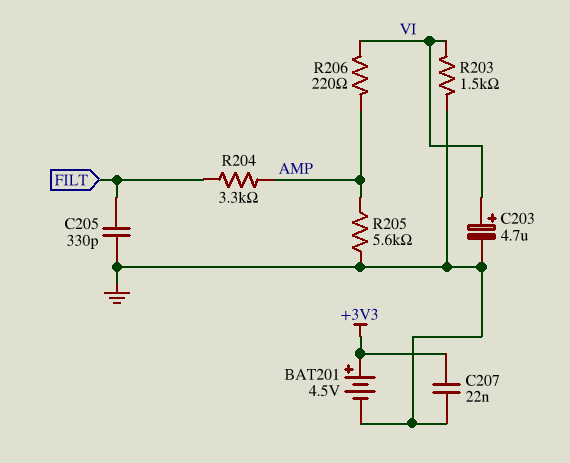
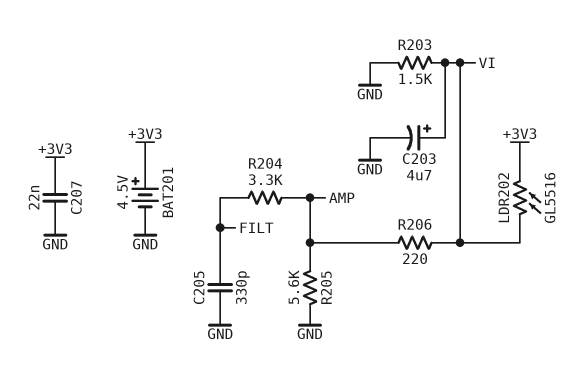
LDR202: none -> GL5516 (+3V3, VI)

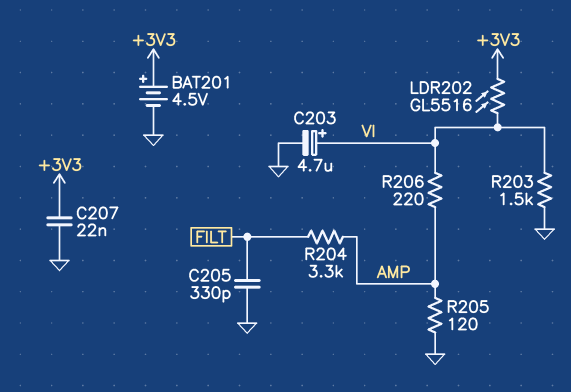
R205: 5.6k (AMP, GND) -> 120 (AMP, GND)

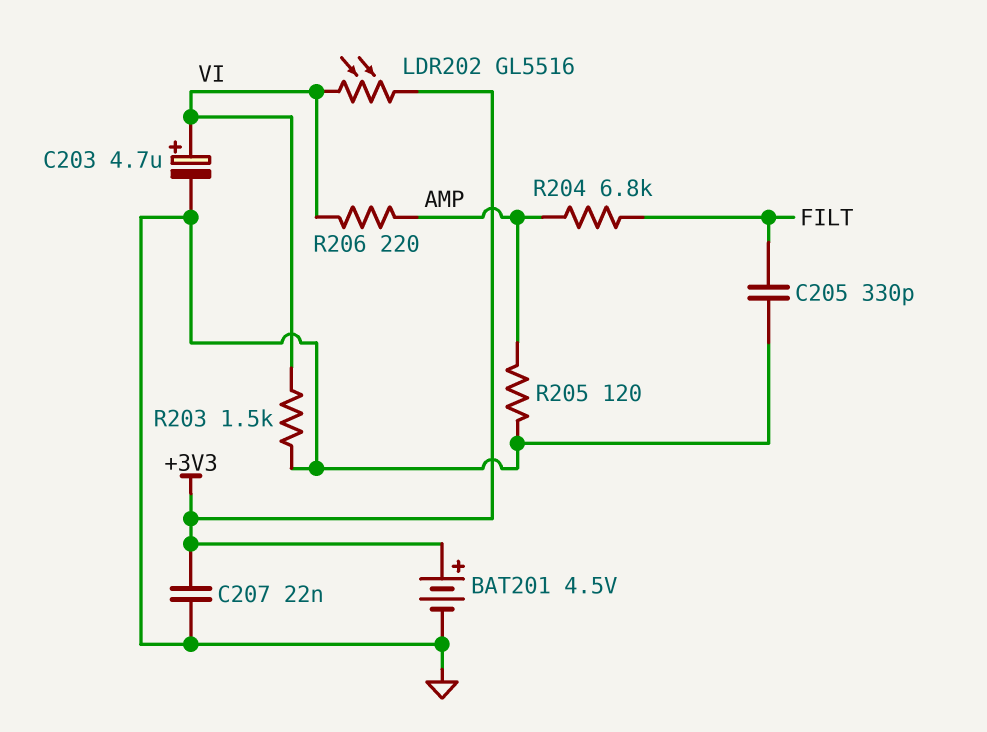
R204: 3.3k (AMP, FILT) -> 6.8k (AMP, FILT)

